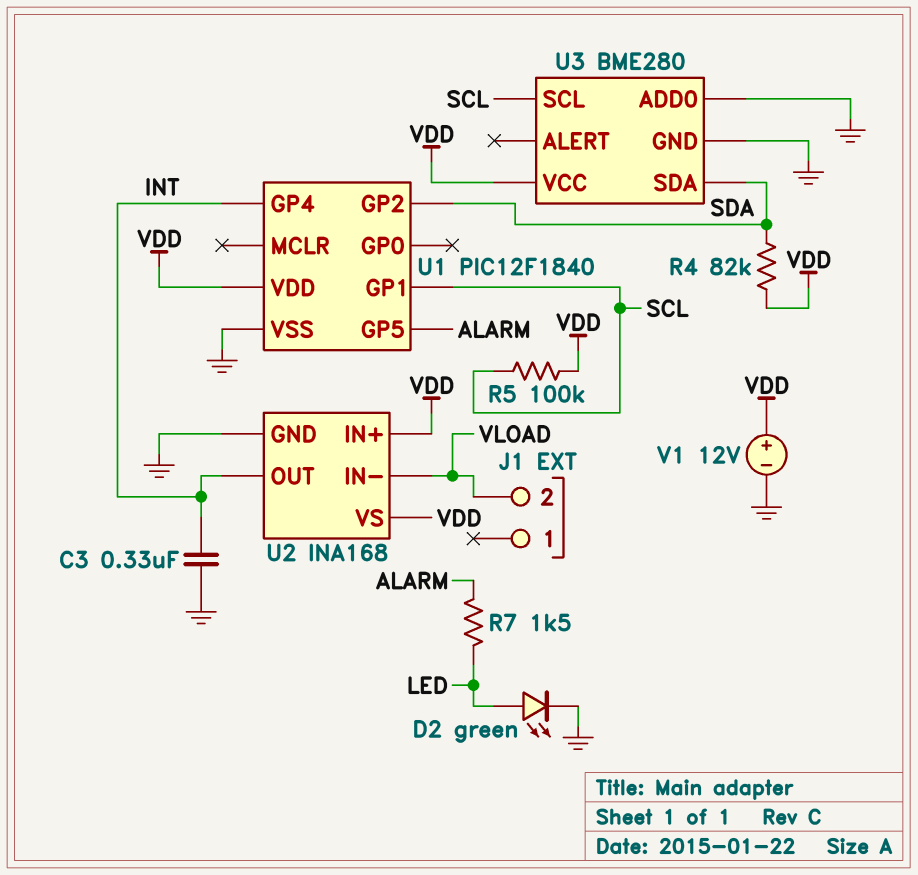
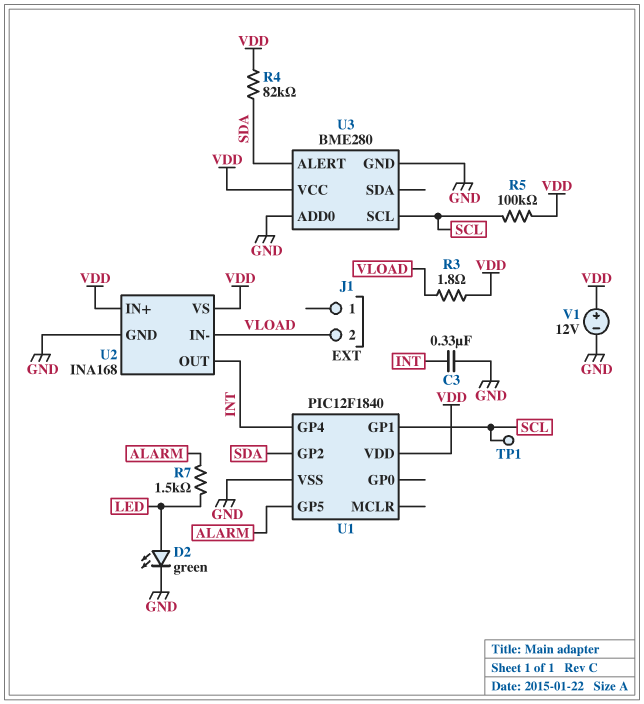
R3: none -> 1.8 (VDD, VLOAD)
TP1: none -> test point (SCL)
U3 pin ALERT: none -> SDA
U3 pin SDA: SDA -> none

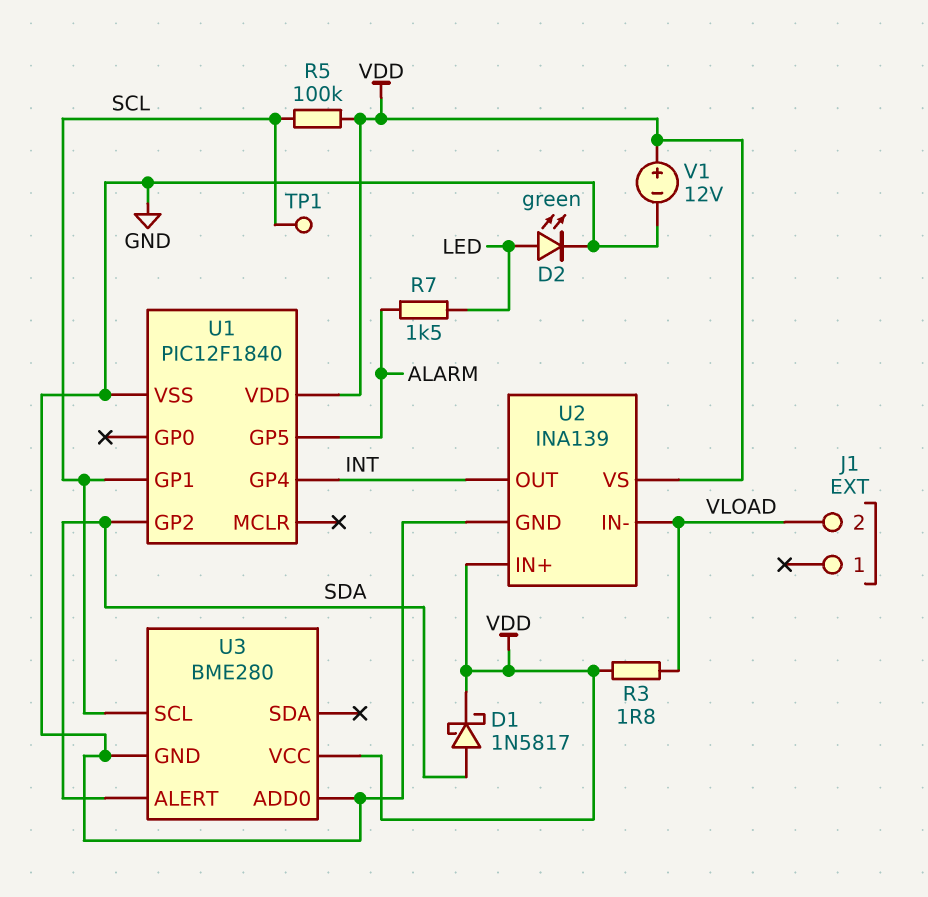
C3: 330nF (GND, INT) -> none
D1: none -> schottky 1N5817 (A SDA, K VDD)
R4: 82k (SDA, VDD) -> none
U2: INA168 -> INA139

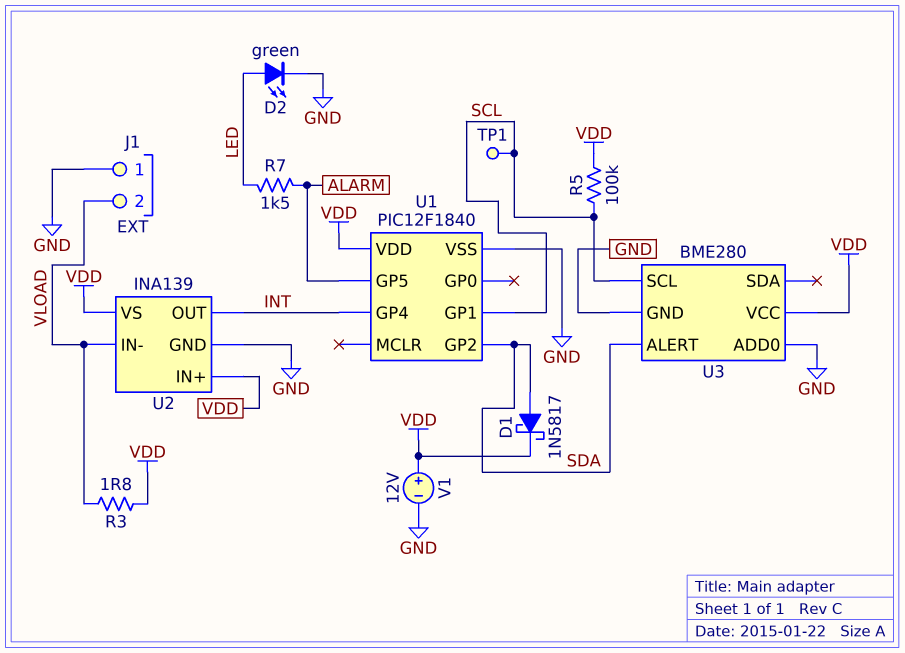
J1 pin 1: none -> GND

